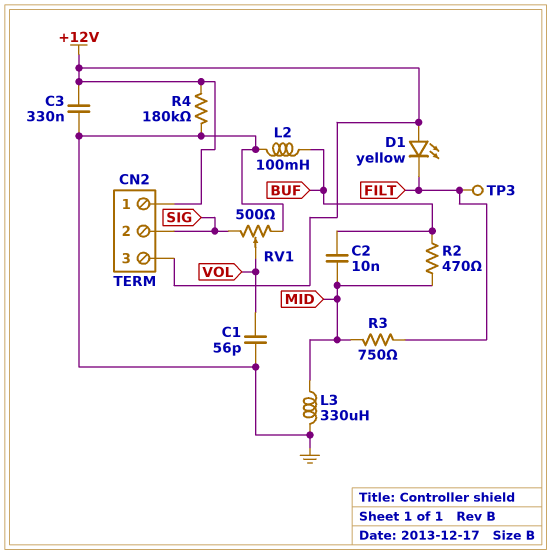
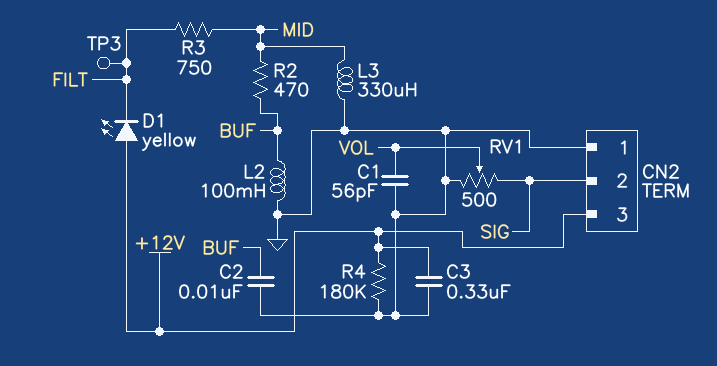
C2: 10nF (BUF, MID) -> 10nF (BUF, GND)
CN2 pin 1: +12V -> GND

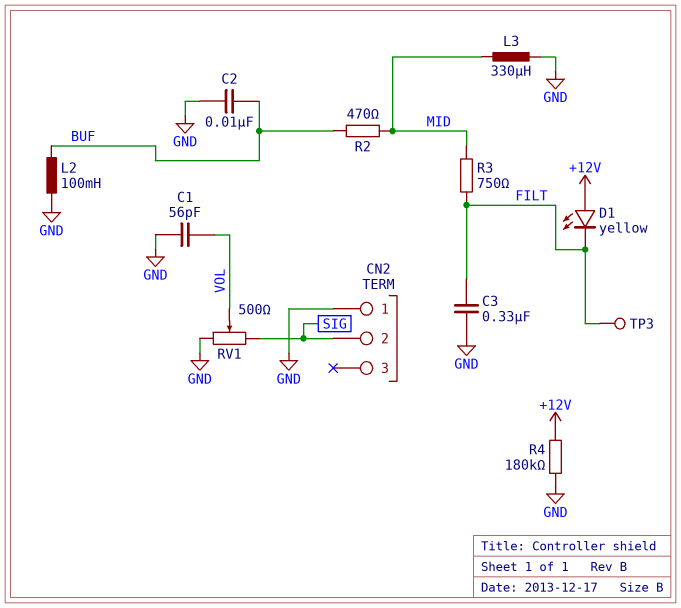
C3: 330nF (+12V, GND) -> 330nF (FILT, GND)
CN2 pin 3: +12V -> none

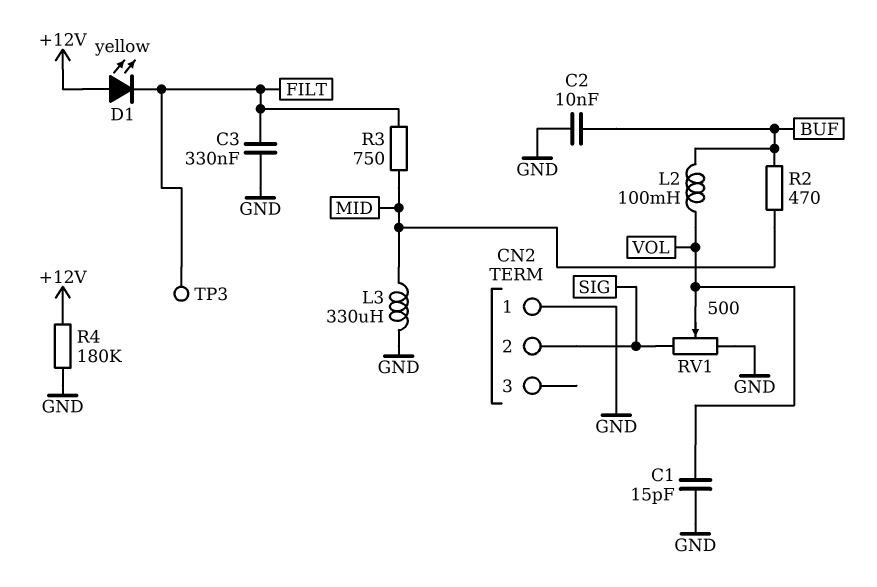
C1: 56pF (GND, VOL) -> 15pF (GND, VOL)
L2: 100mH (BUF, GND) -> 100mH (BUF, VOL)

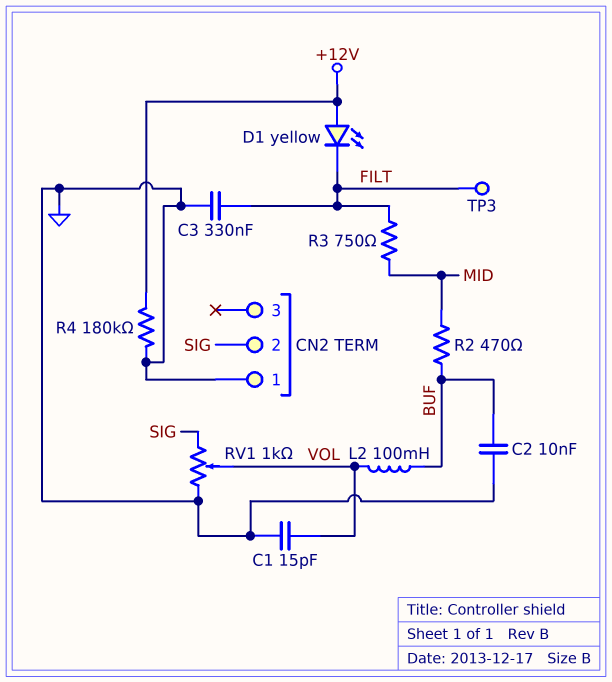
L3: 330uH (GND, MID) -> none
RV1: 500 (GND, SIG, wiper VOL) -> 1k (GND, SIG, wiper VOL)

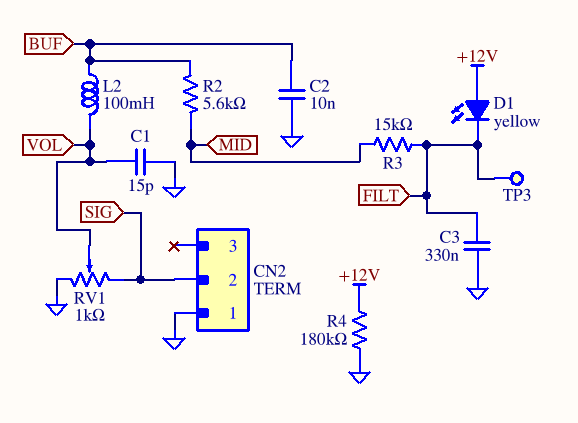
R2: 470 (BUF, MID) -> 5.6k (BUF, MID)
R3: 750 (FILT, MID) -> 15k (FILT, MID)

